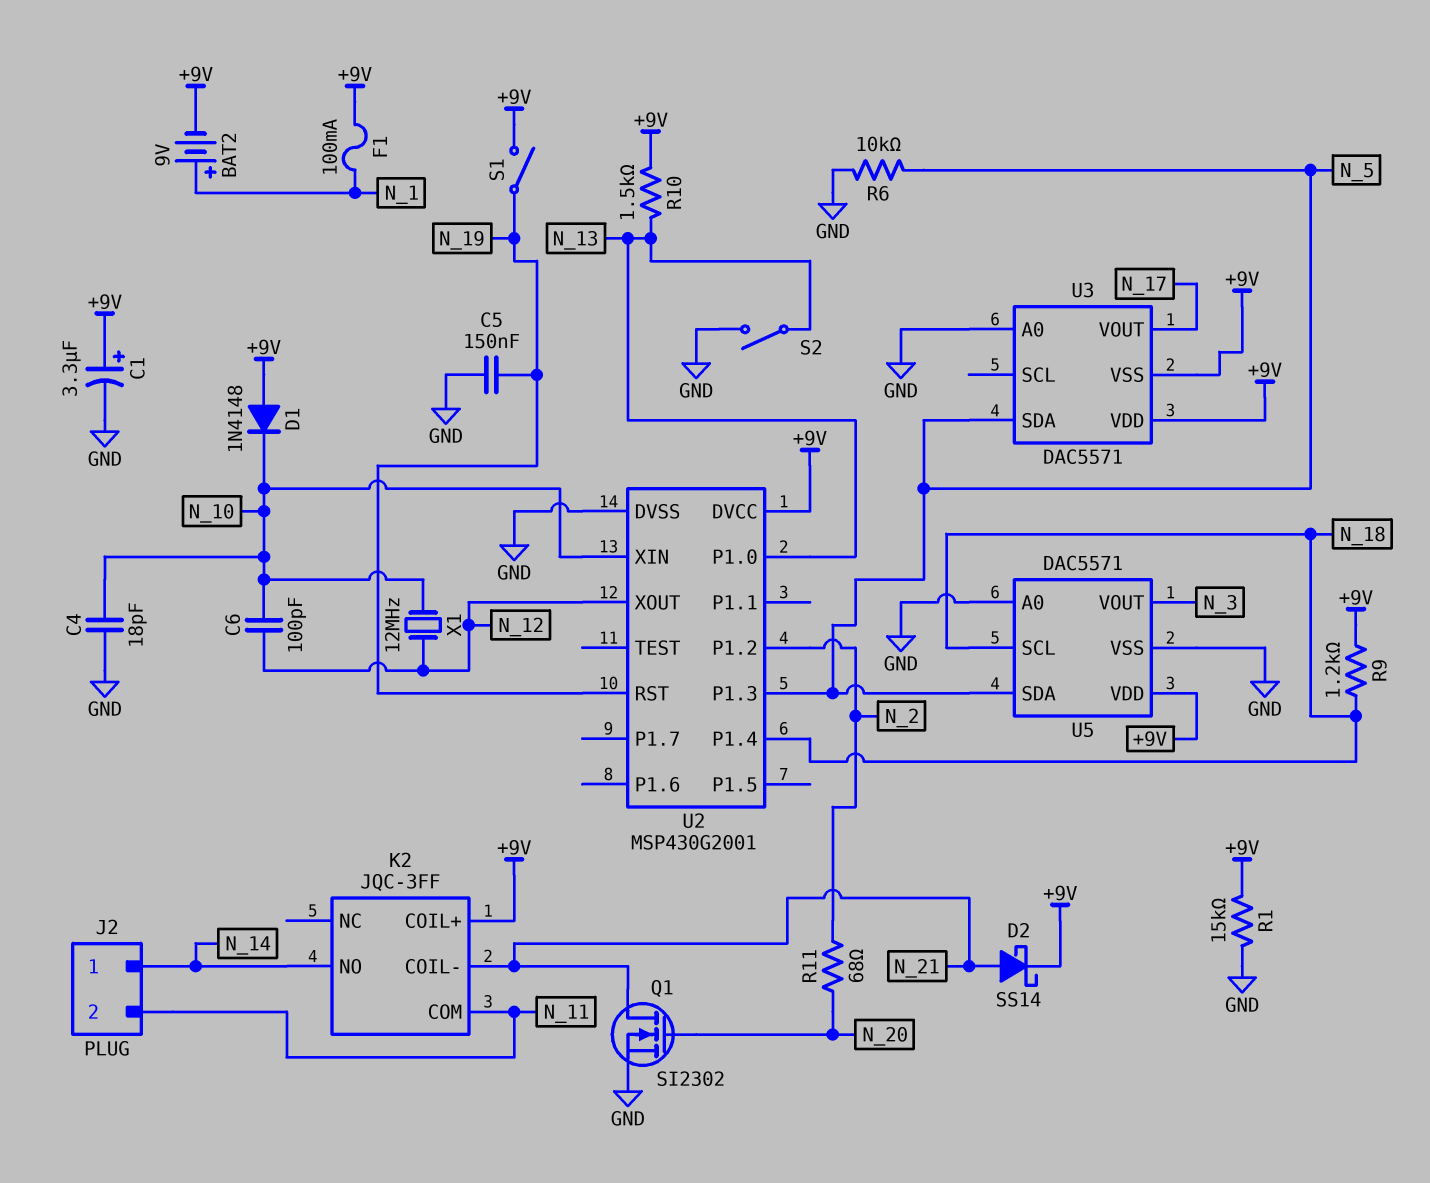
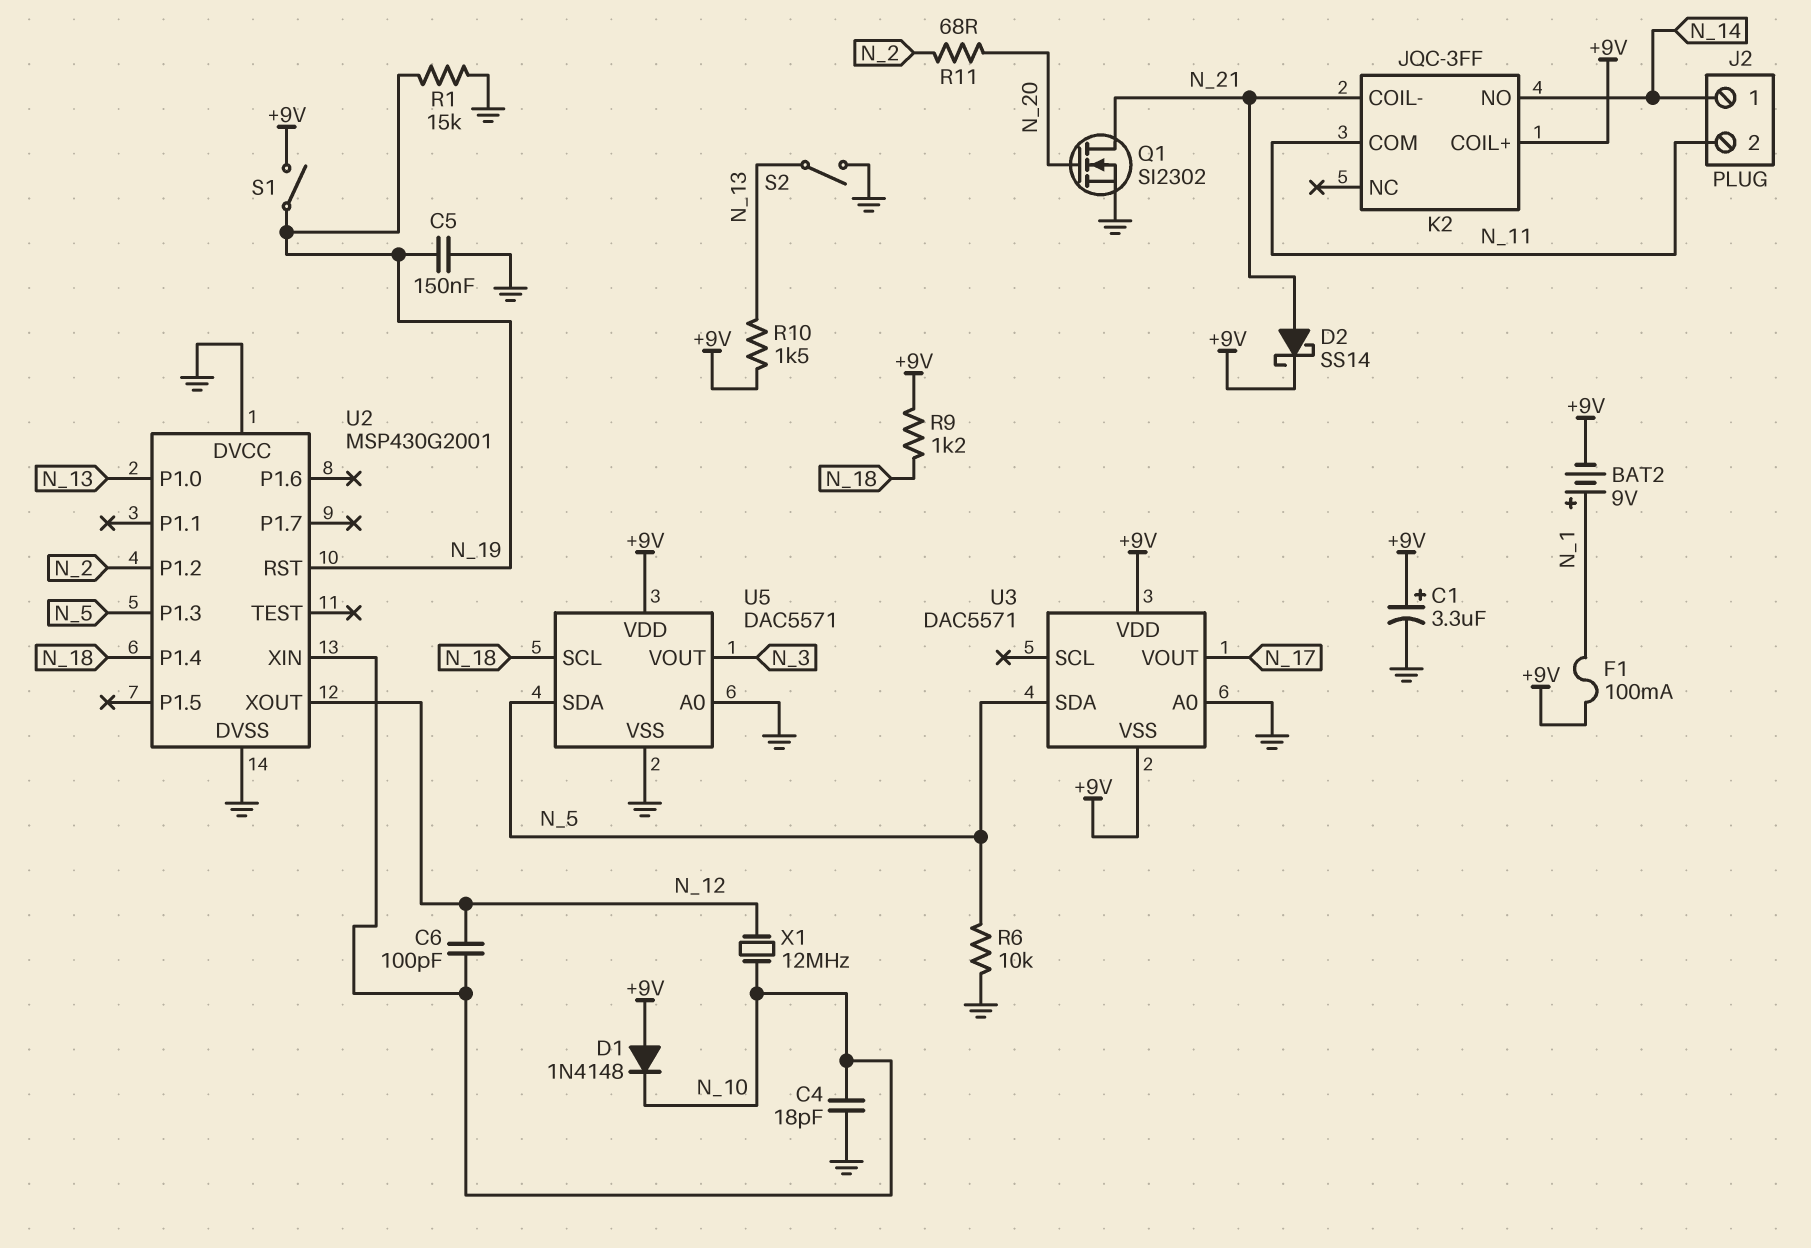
R1: 15k (+9V, GND) -> 15k (GND, N_19)
U2 pin DVCC: +9V -> GND

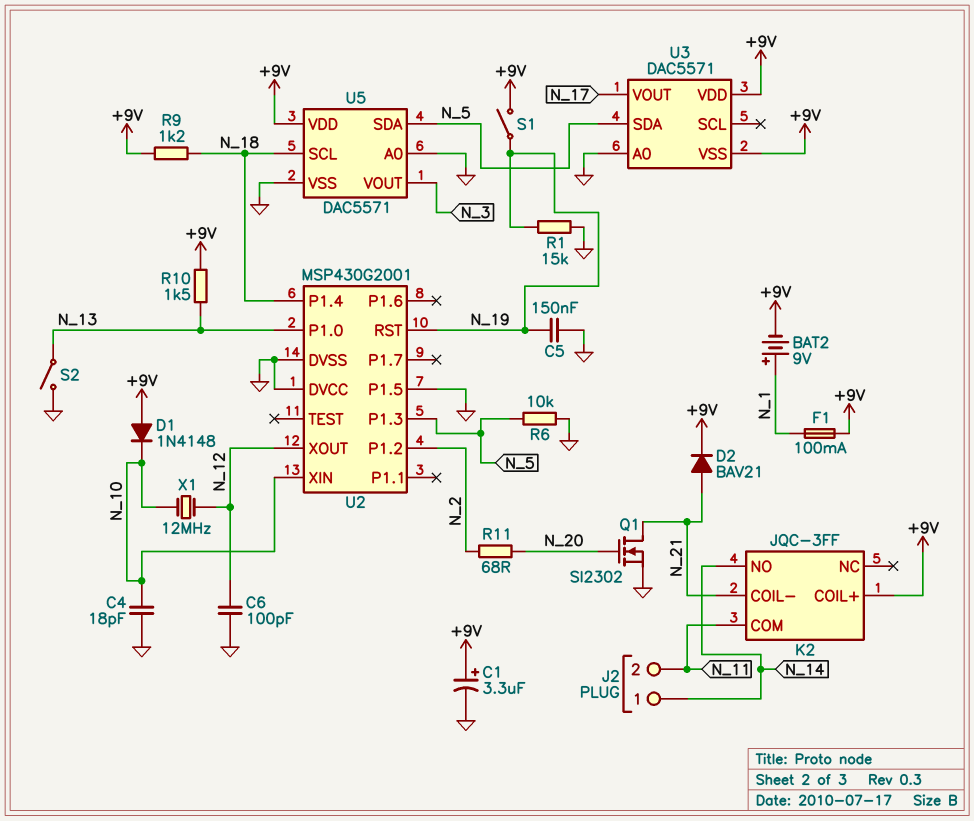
C6: 100pF (N_10, N_12) -> 100pF (GND, N_12)
D2: schottky SS14 (A N_21, K +9V) -> diode BAV21 (A N_21, K +9V)
U2 pin P1.5: none -> GND

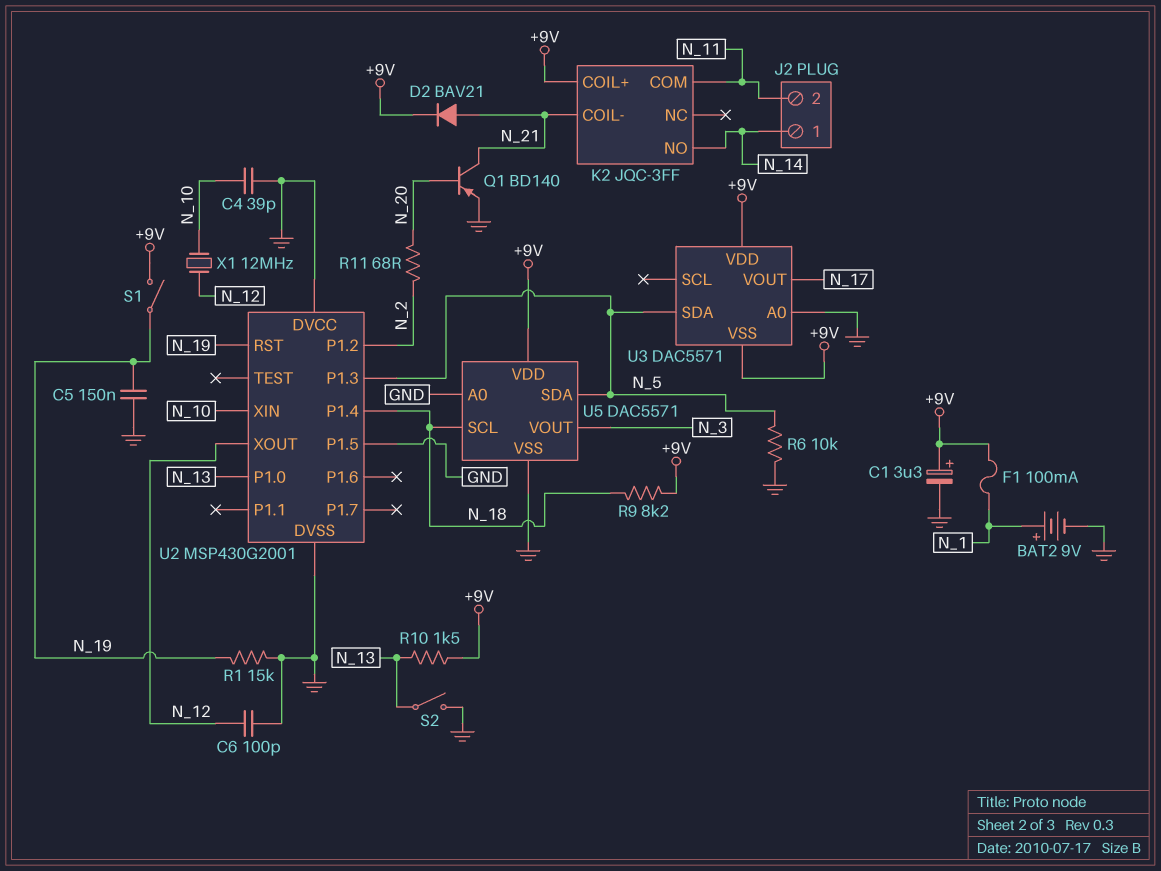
BAT2: 9V (plus N_1, minus +9V) -> 9V (plus N_1, minus GND)
C4: 18pF (GND, N_10) -> 39pF (GND, N_10)
D1: diode 1N4148 (A +9V, K N_10) -> none
Q1: NMOS SI2302 (G N_20, D N_21, S GND) -> PNP BD140 (B N_20, C N_21, E GND)
R9: 1.2k (+9V, N_18) -> 8.2k (+9V, N_18)

